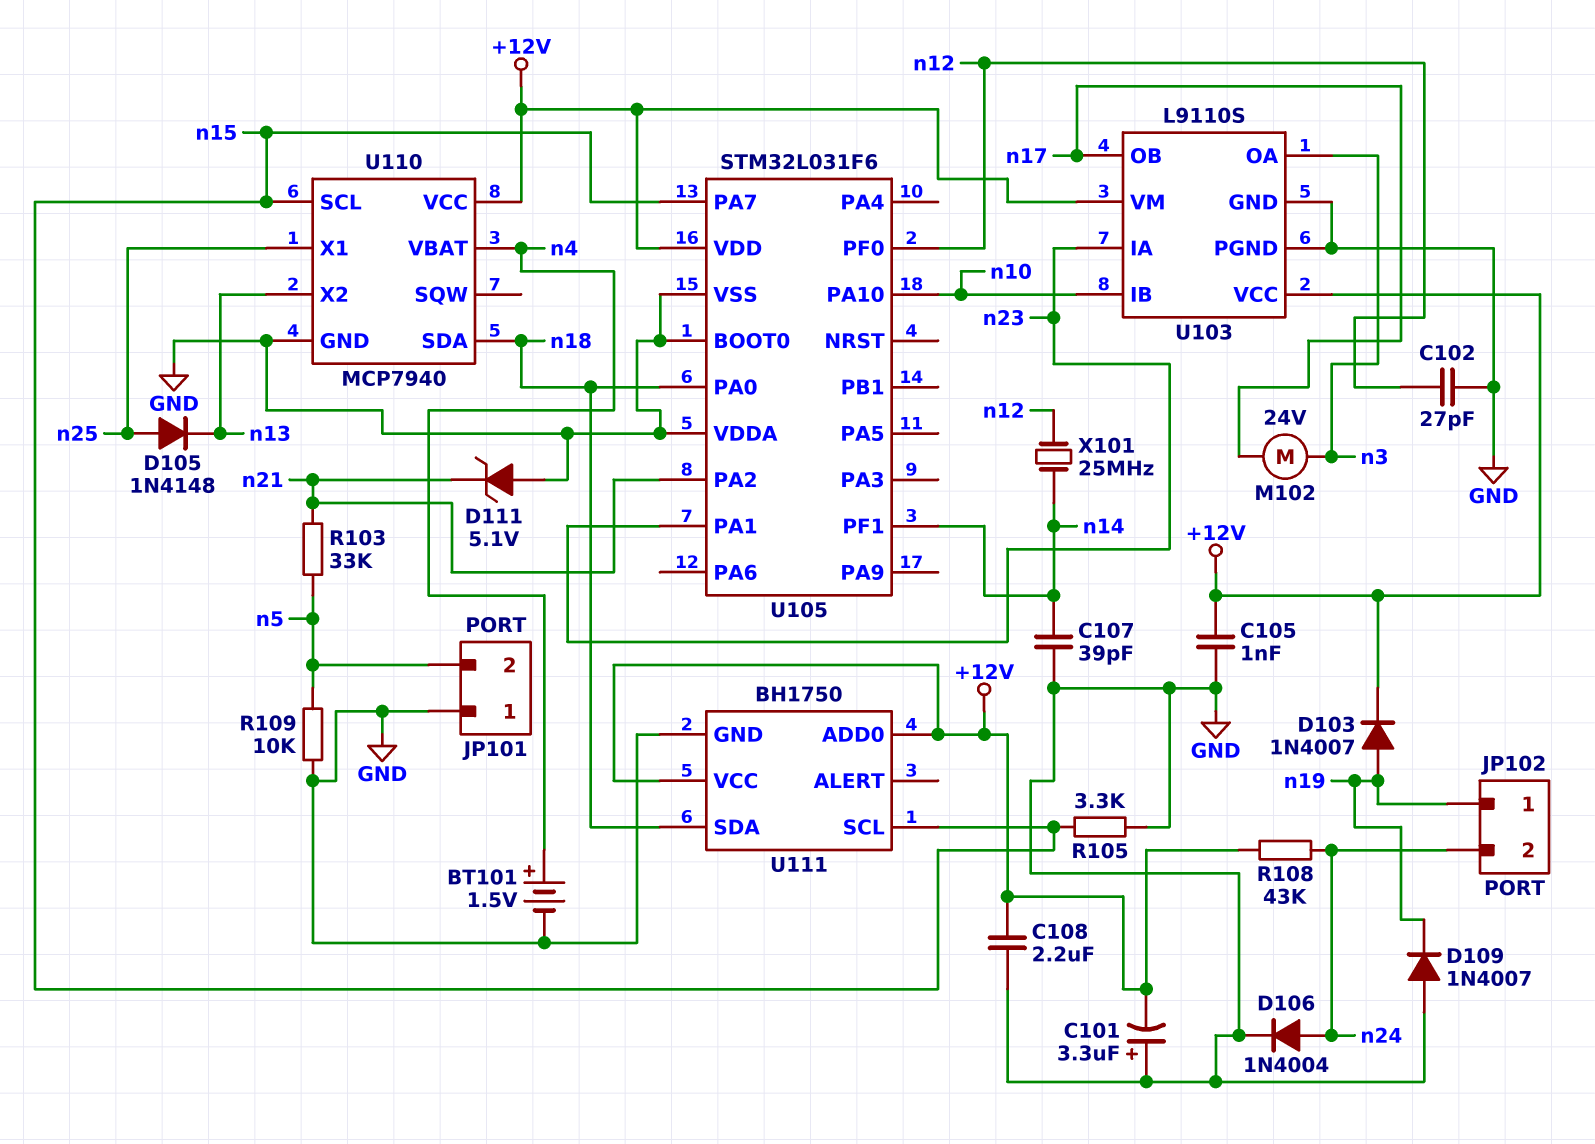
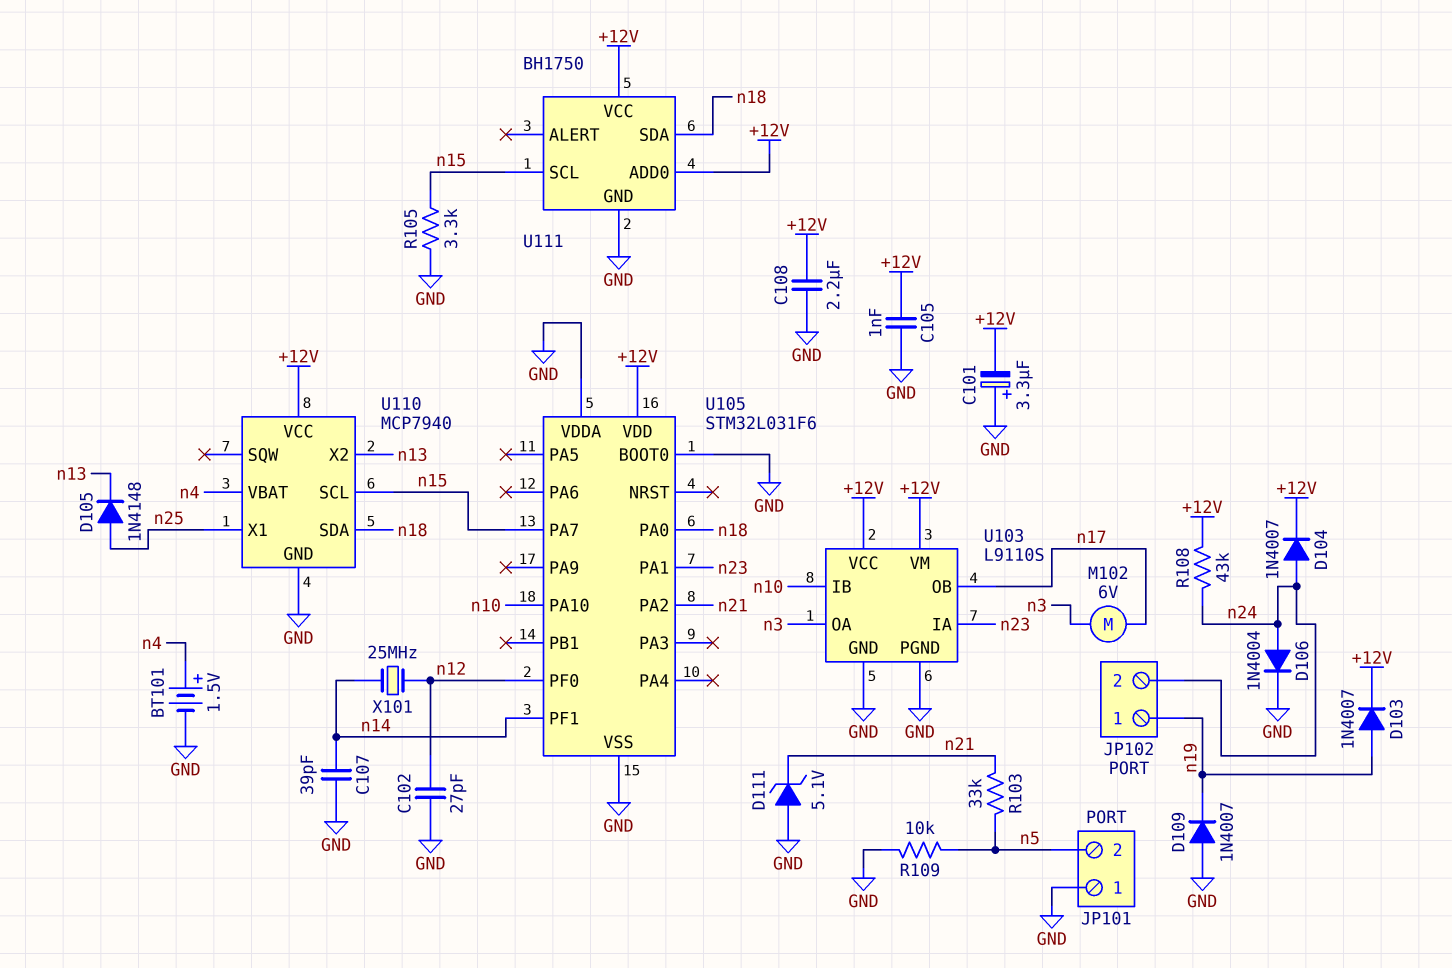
D104: none -> diode 1N4007 (A n24, K +12V)
M102: motor 24V (n3, n17) -> motor 6V (n3, n17)

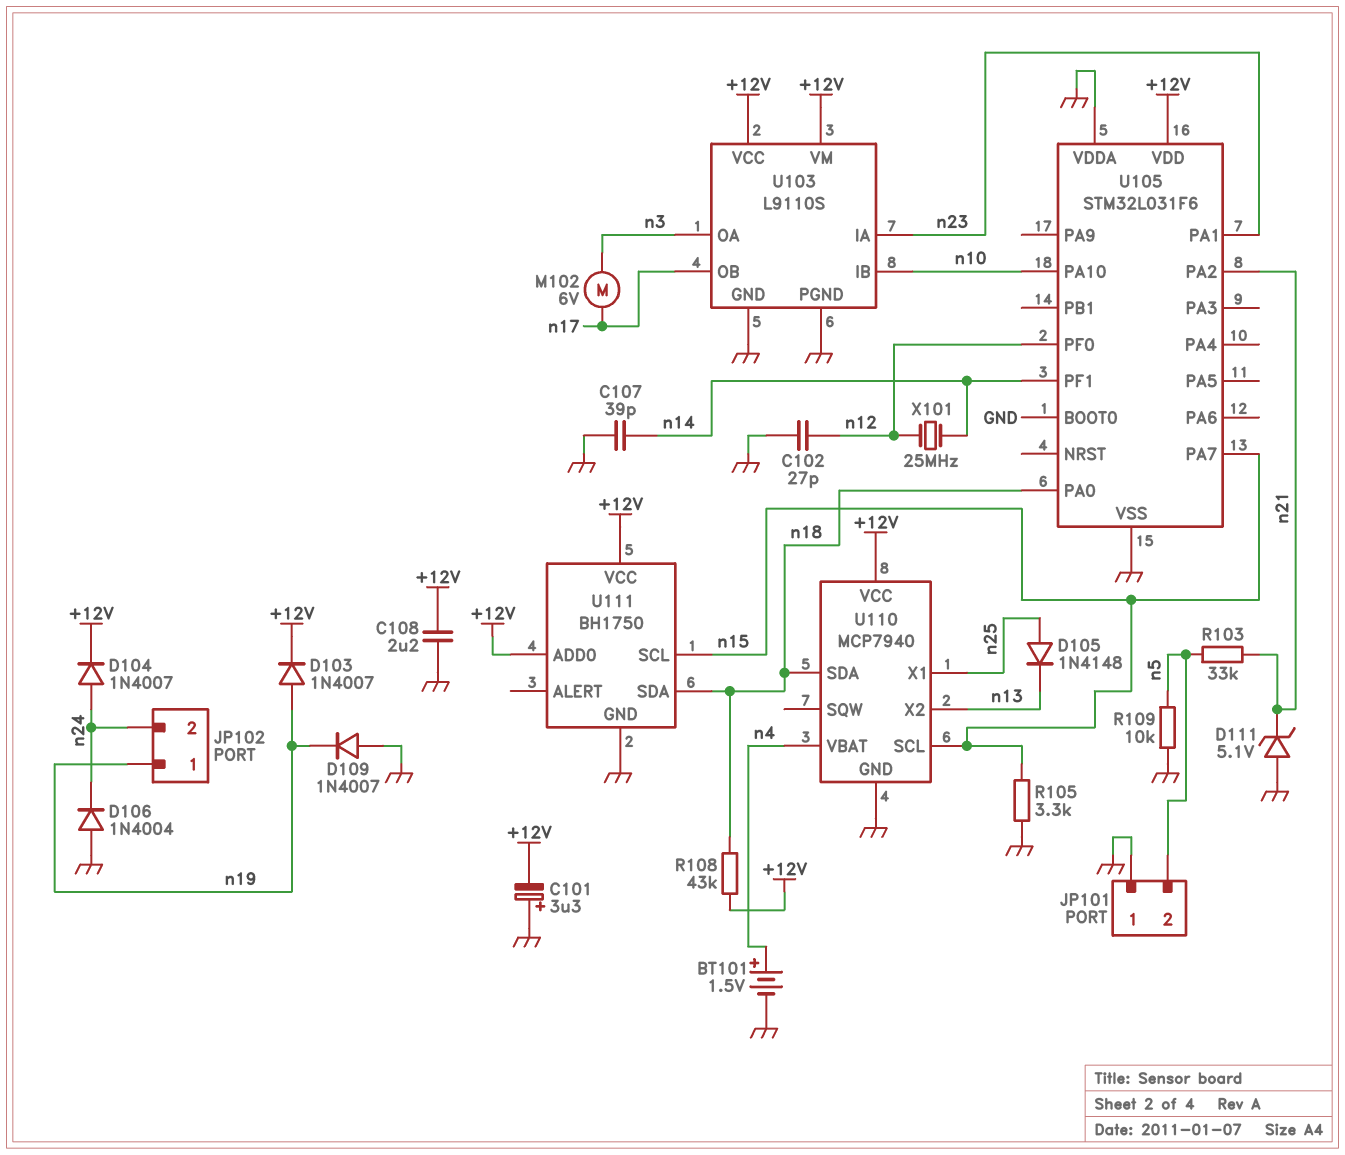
C105: 1nF (+12V, GND) -> none
D106: diode 1N4004 (A n24, K GND) -> diode 1N4004 (A GND, K n24)
R108: 43k (+12V, n24) -> 43k (+12V, n18)

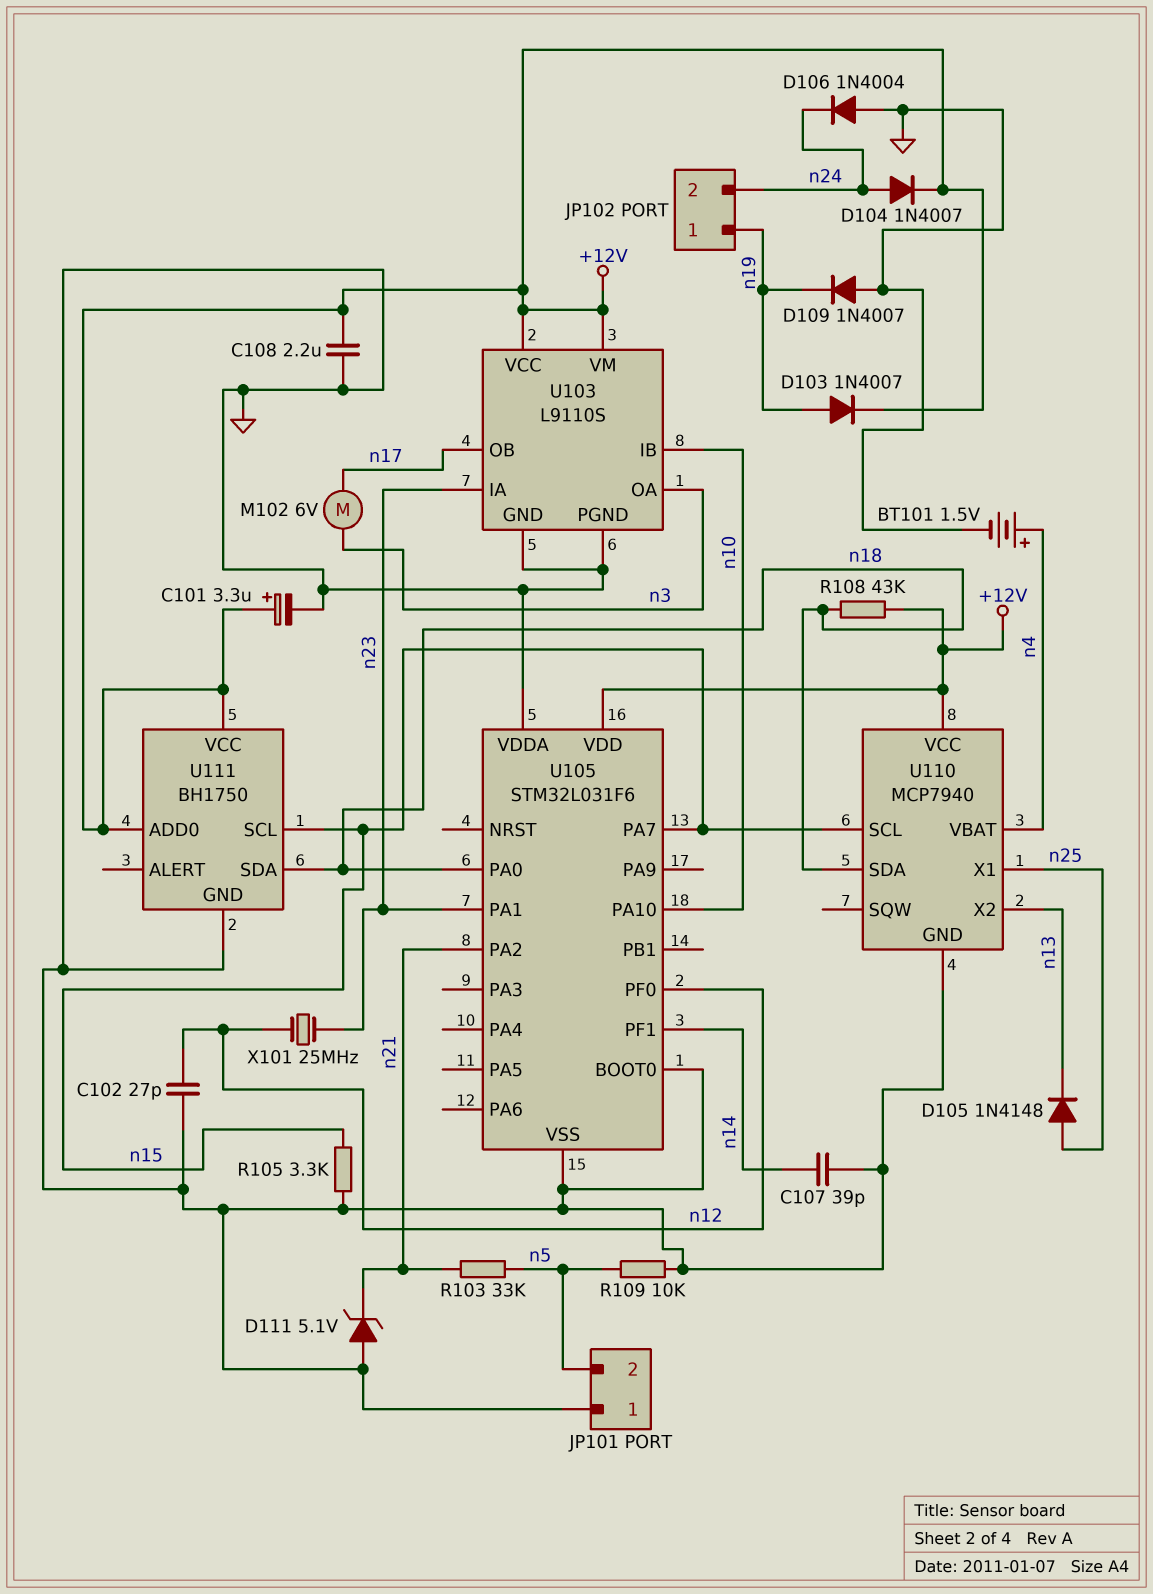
C101: 3.3uF (plus GND, minus +12V) -> 3.3uF (plus +12V, minus GND)
X101: 25MHz (n12, n14) -> 25MHz (n12, n23)

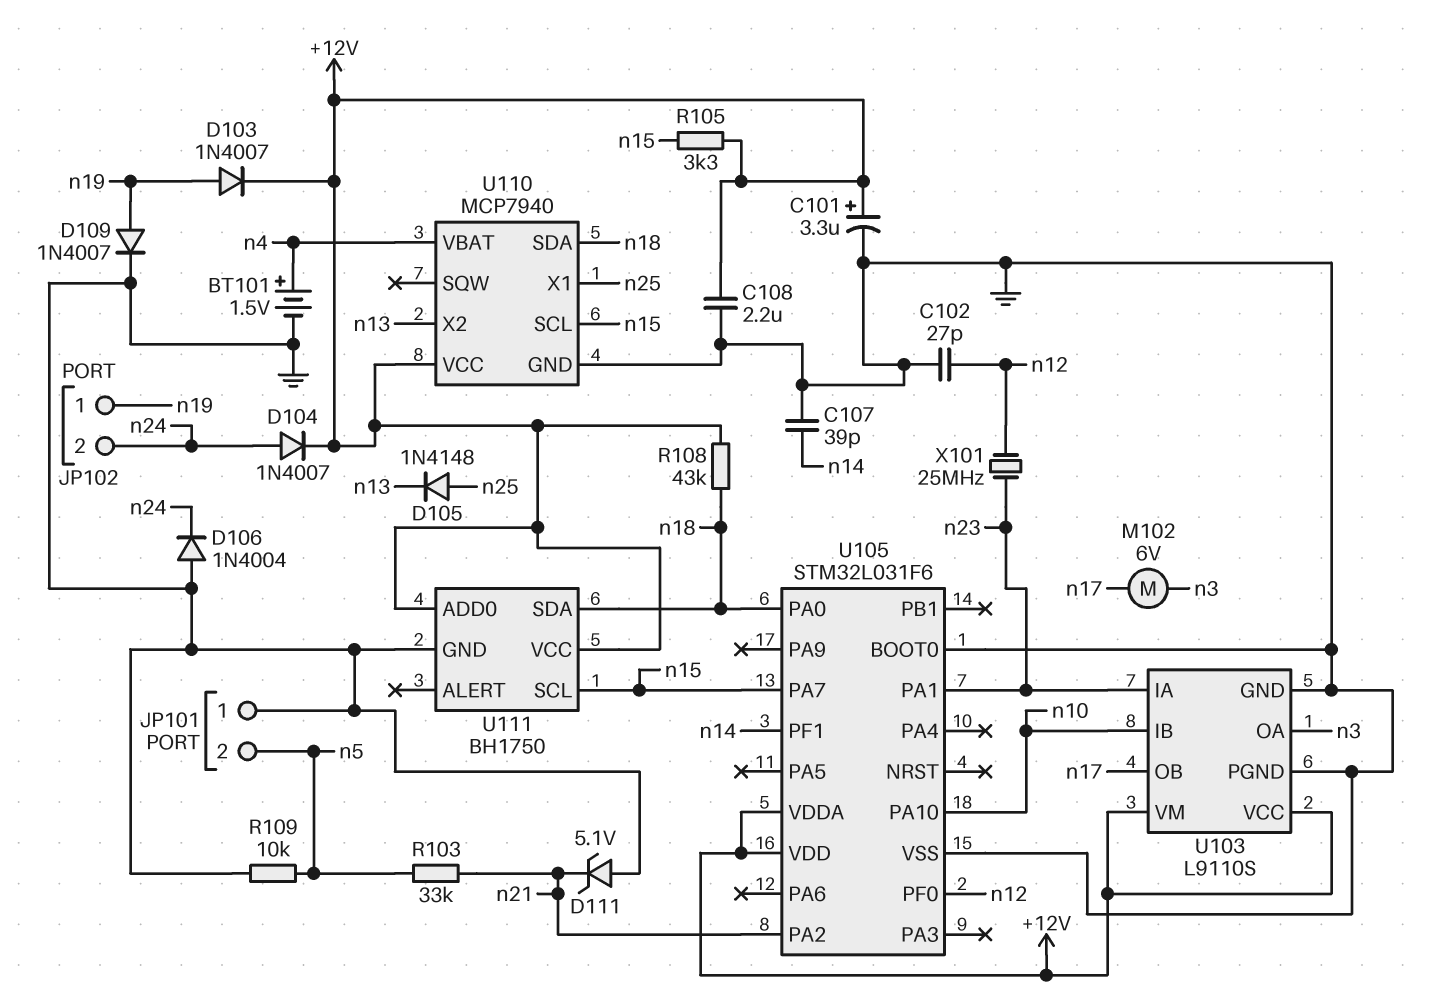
D109: diode 1N4007 (A GND, K n19) -> diode 1N4007 (A n19, K GND)
R105: 3.3k (GND, n15) -> 3.3k (+12V, n15)
U105 pin VDDA: GND -> +12V

